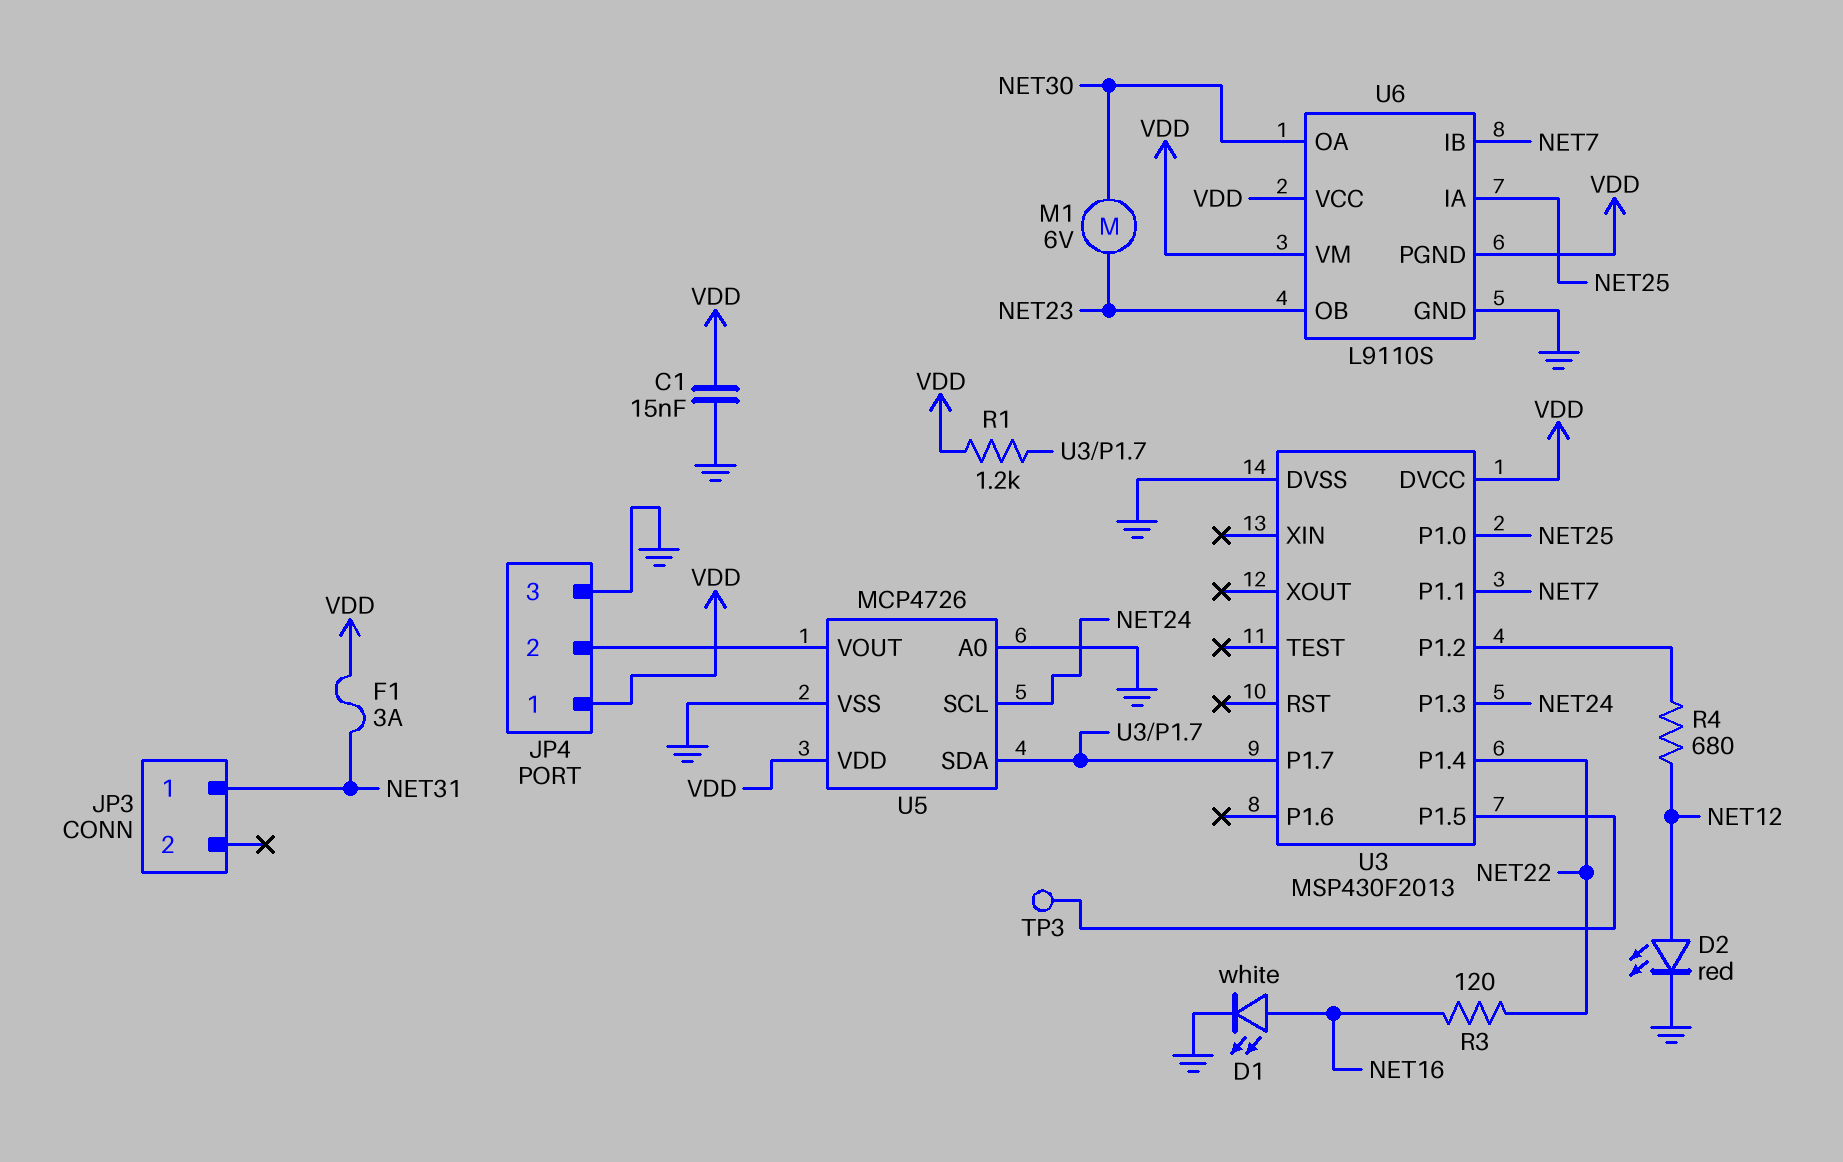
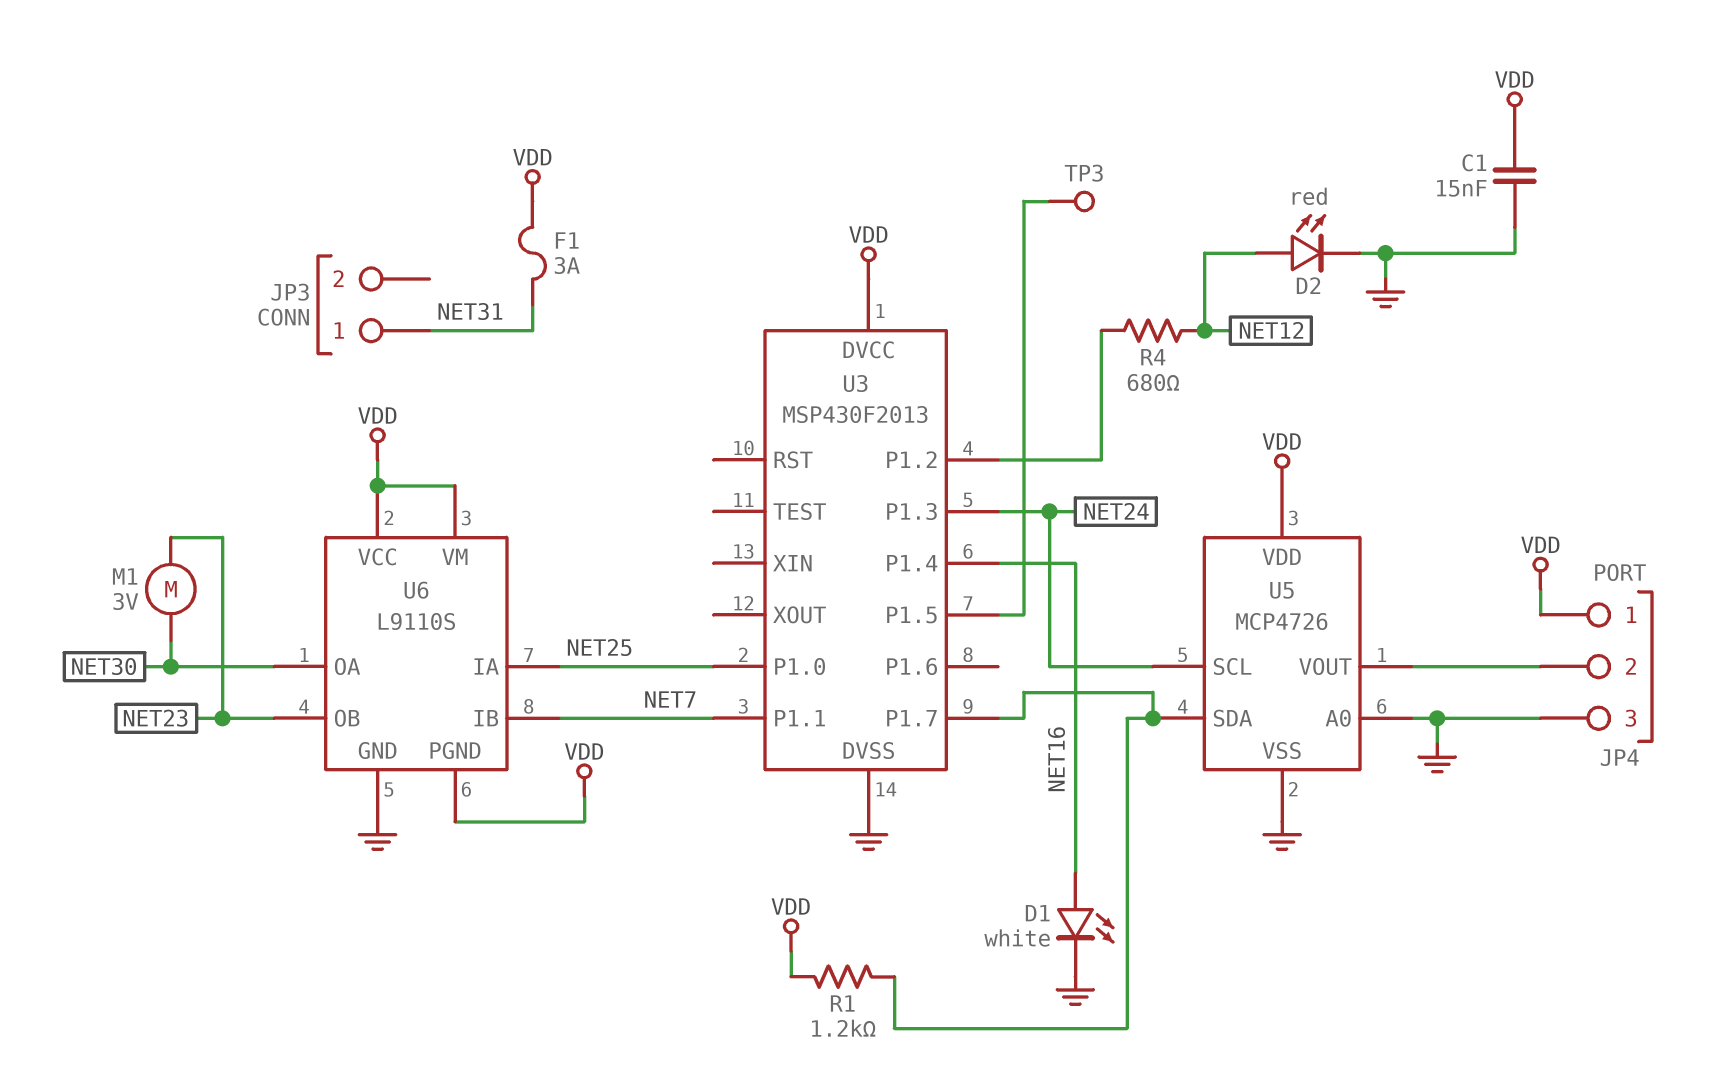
M1: motor 6V (NET23, NET30) -> motor 3V (NET23, NET30)
R3: 120 (NET16, NET22) -> none
U3 pin P1.4: NET22 -> NET16

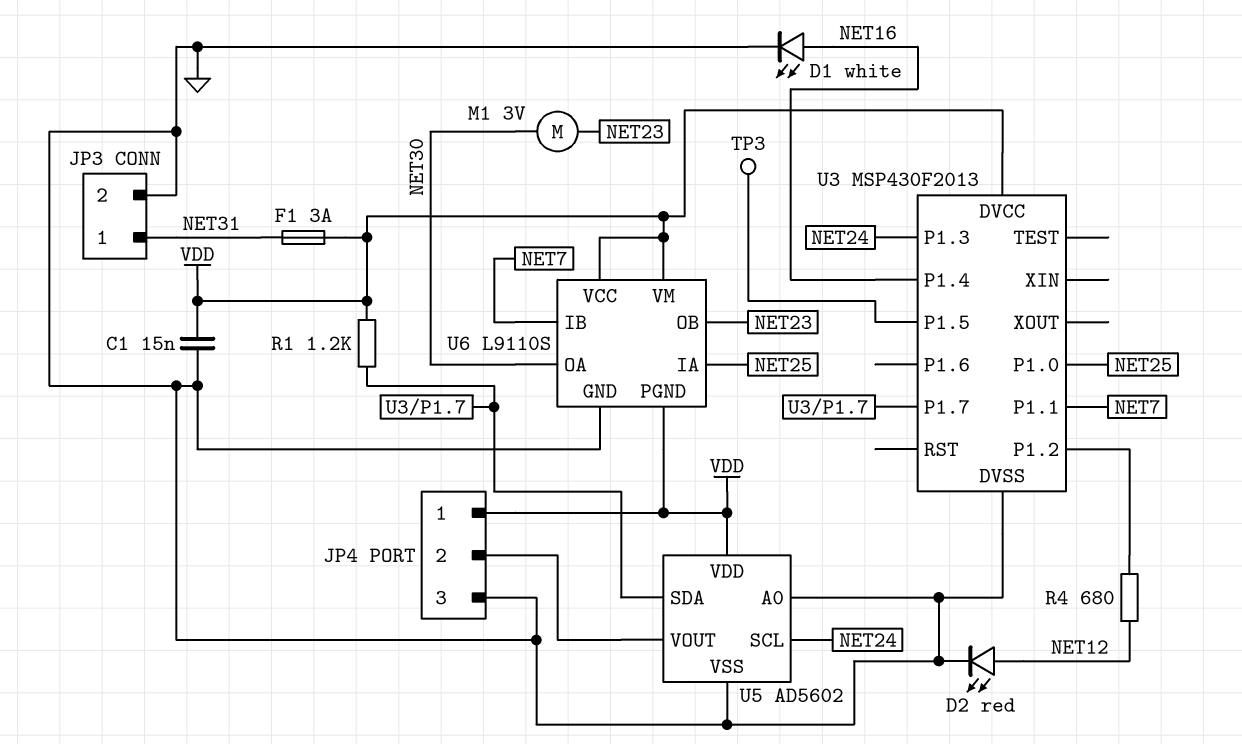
JP3 pin 2: none -> GND
U5: MCP4726 -> AD5602

